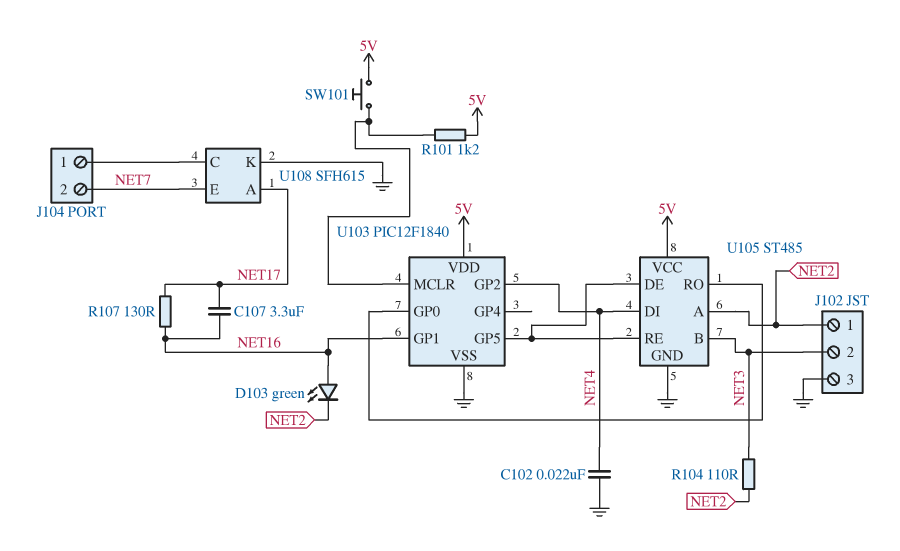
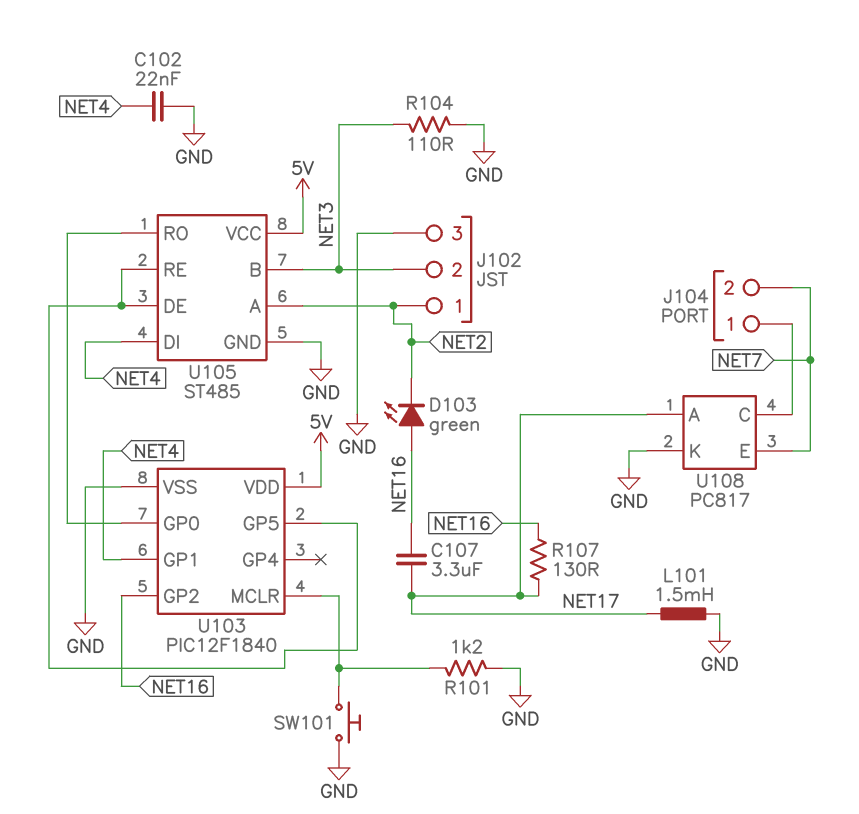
L101: none -> 1.5mH (GND, NET17)
R101: 1.2k (5V, U103/MCLR) -> 1.2k (GND, U103/MCLR)
R104: 110 (NET2, NET3) -> 110 (GND, NET3)
SW101: button (5V, U103/MCLR) -> button (GND, U103/MCLR)
U103 pin GP1: NET16 -> NET4
U103 pin GP2: NET4 -> NET16
U108: SFH615 -> PC817

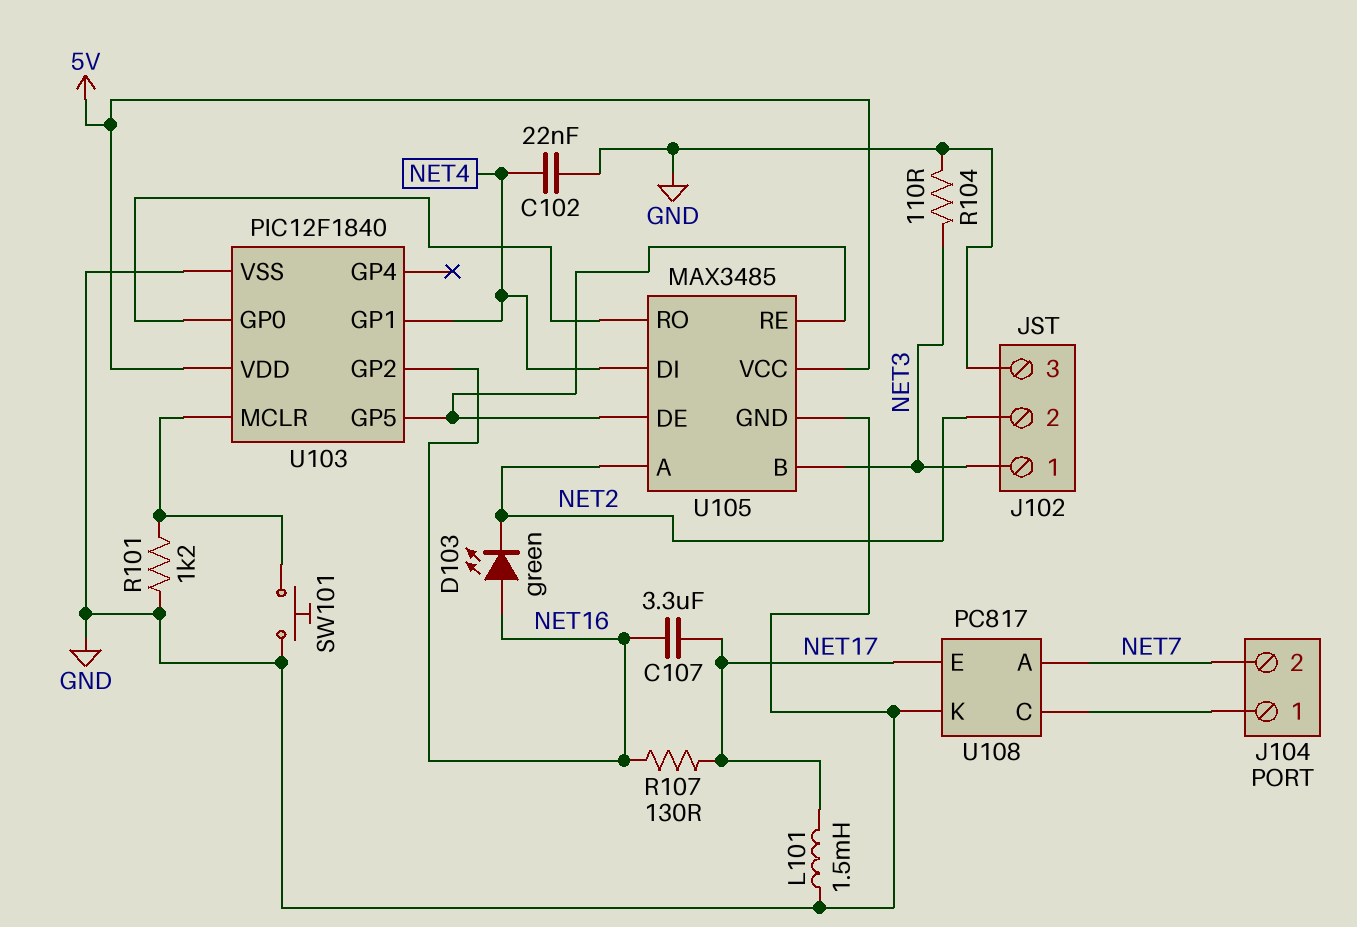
J102 pin 1: NET2 -> NET3
J102 pin 2: NET3 -> NET2
U105: ST485 -> MAX3485
U108 pin A: NET17 -> NET7
U108 pin E: NET7 -> NET17

